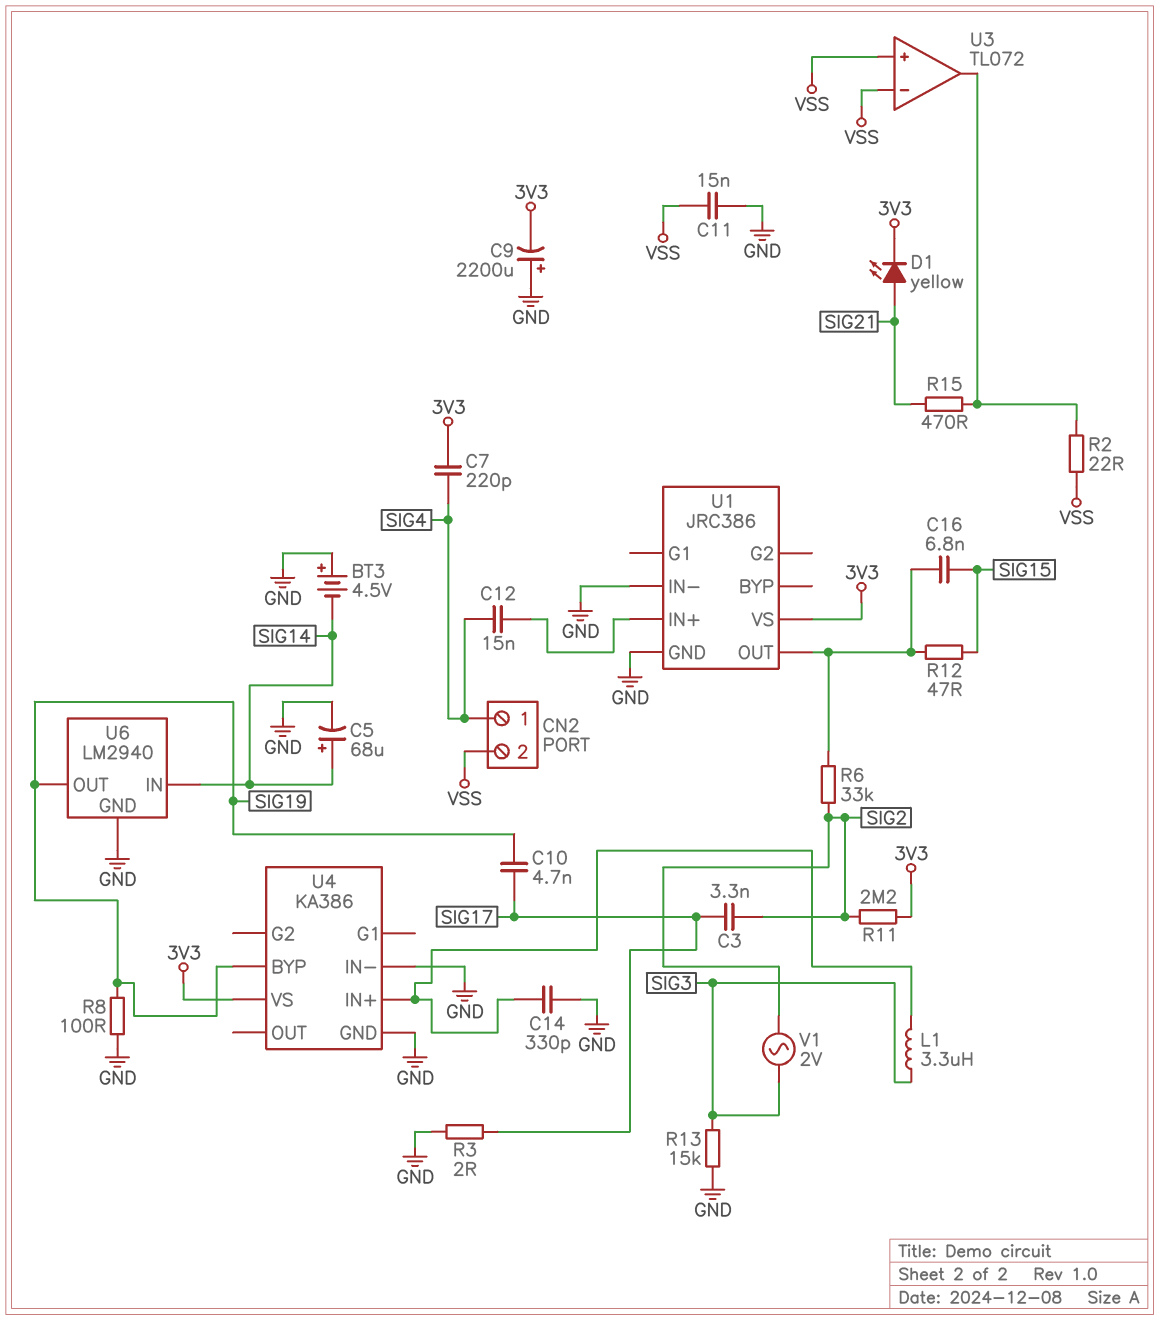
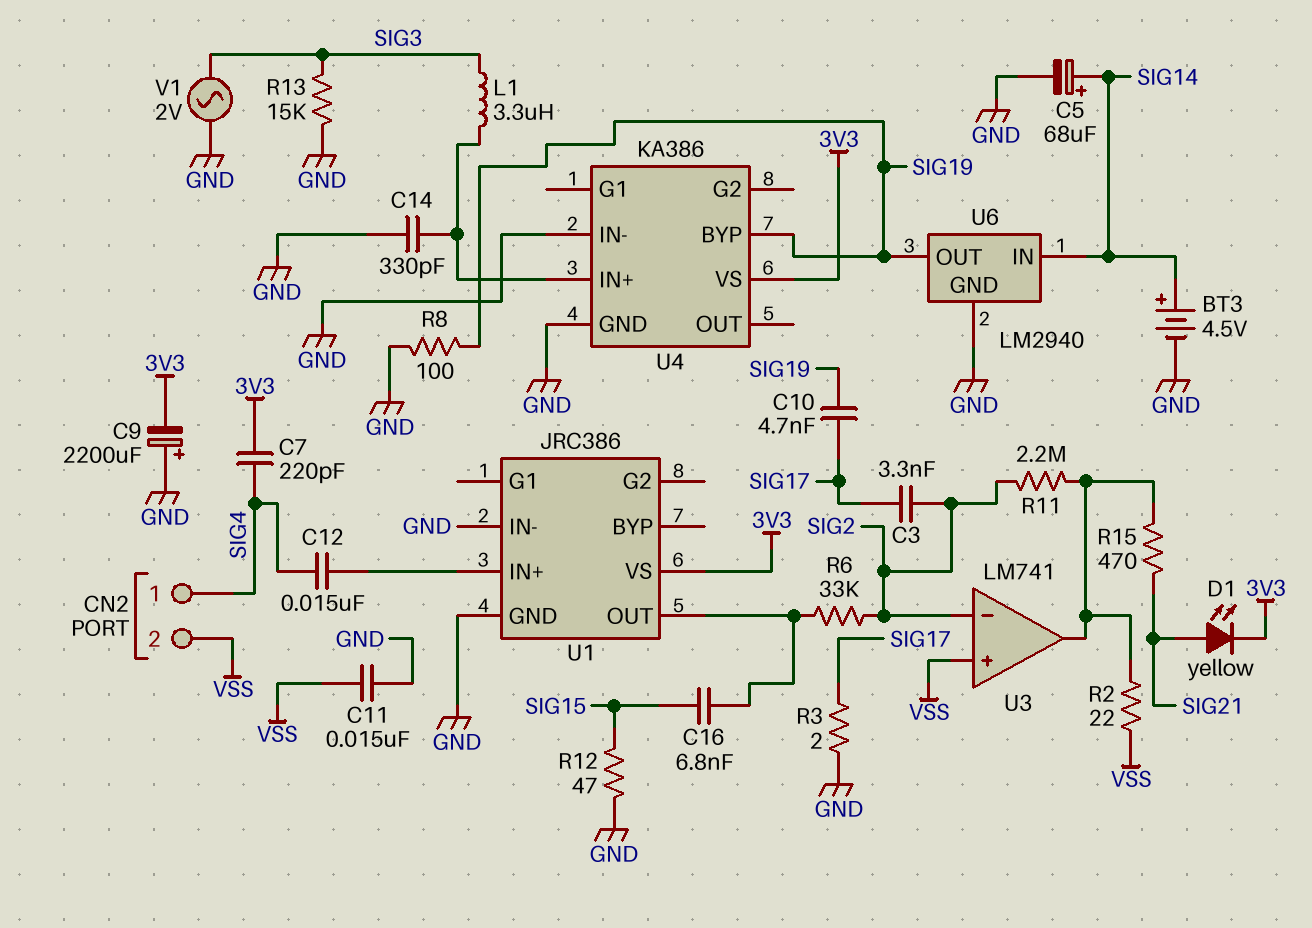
BT3: 4.5V (plus GND, minus SIG14) -> 4.5V (plus SIG14, minus GND)
R11: 2.2M (3V3, SIG2) -> 2.2M (SIG2, U3/out)
R12: 47 (SIG15, U1/OUT) -> 47 (GND, SIG15)
U3: TL072 -> LM741
U3 pin in-: VSS -> SIG2
V1: AC 2V (SIG2, SIG3) -> AC 2V (GND, SIG3)

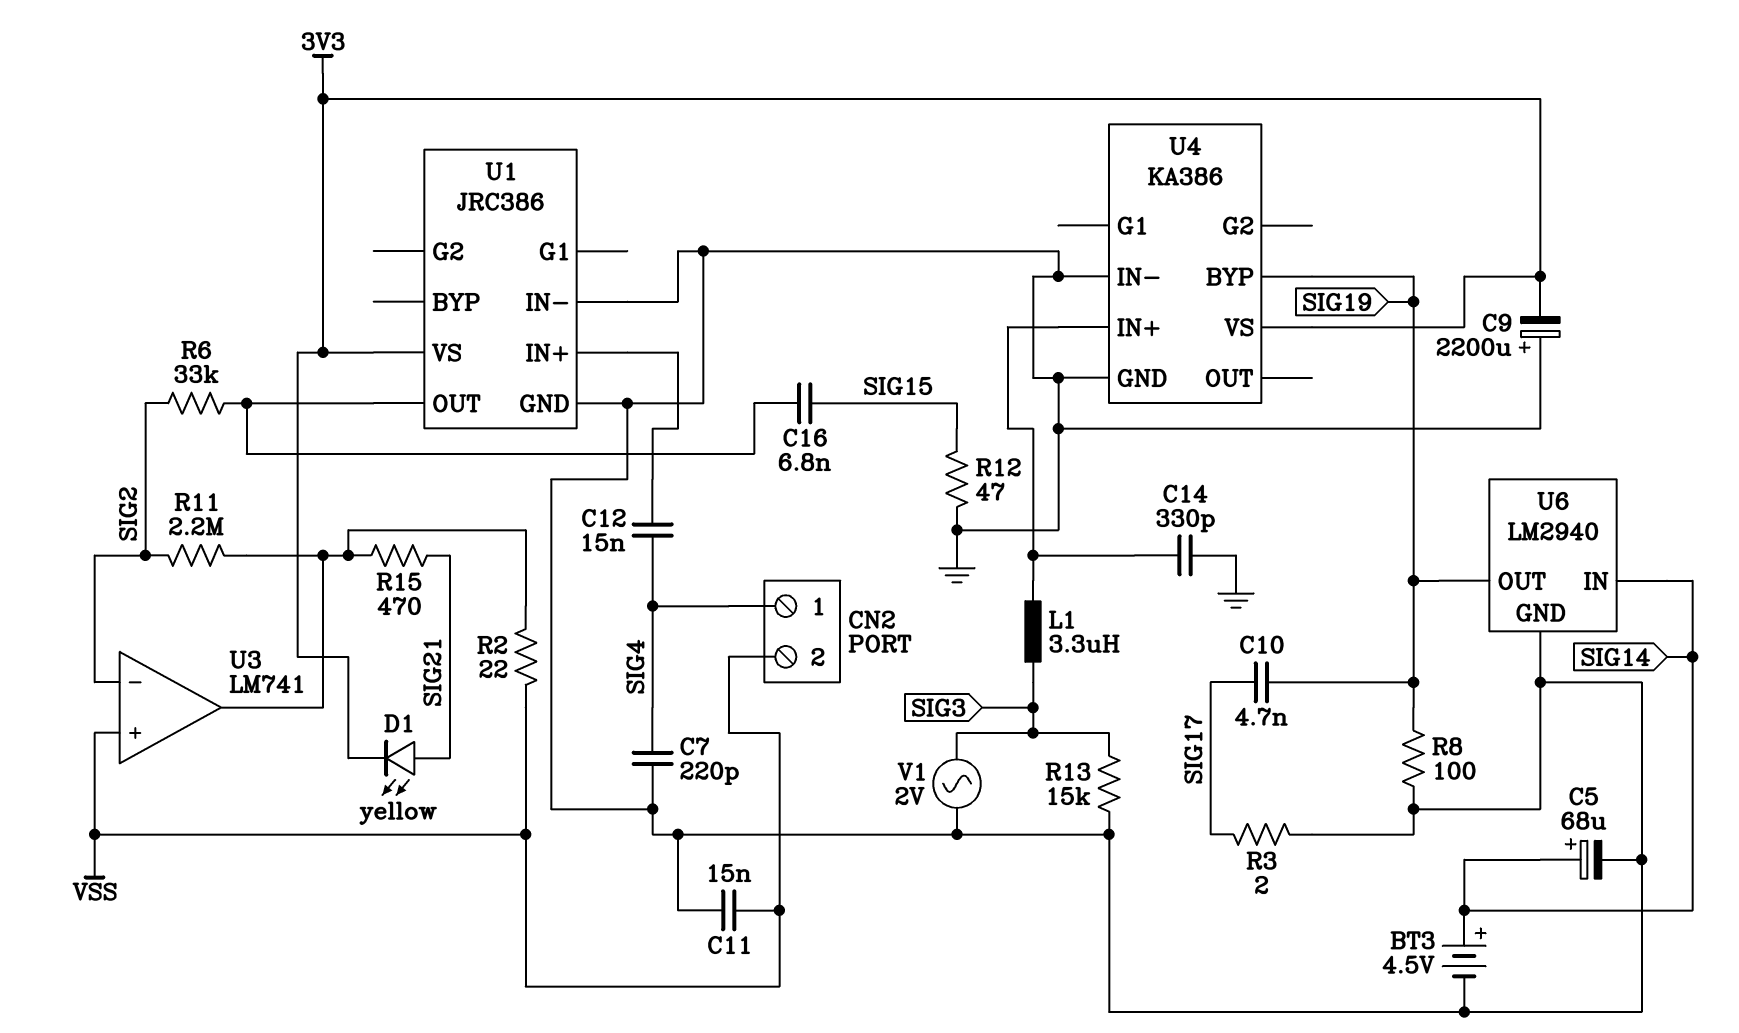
C3: 3.3nF (SIG2, SIG17) -> none
C7: 220pF (3V3, SIG4) -> 220pF (GND, SIG4)

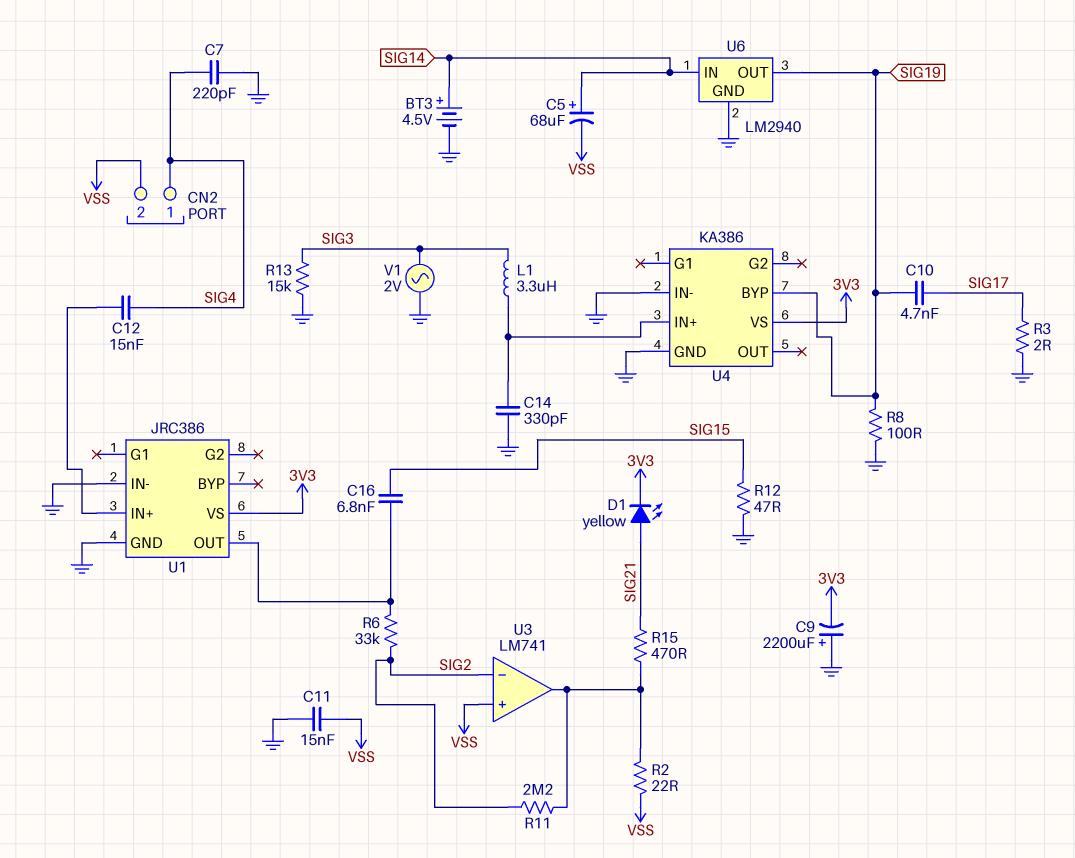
C5: 68uF (plus SIG14, minus GND) -> 68uF (plus SIG14, minus VSS)

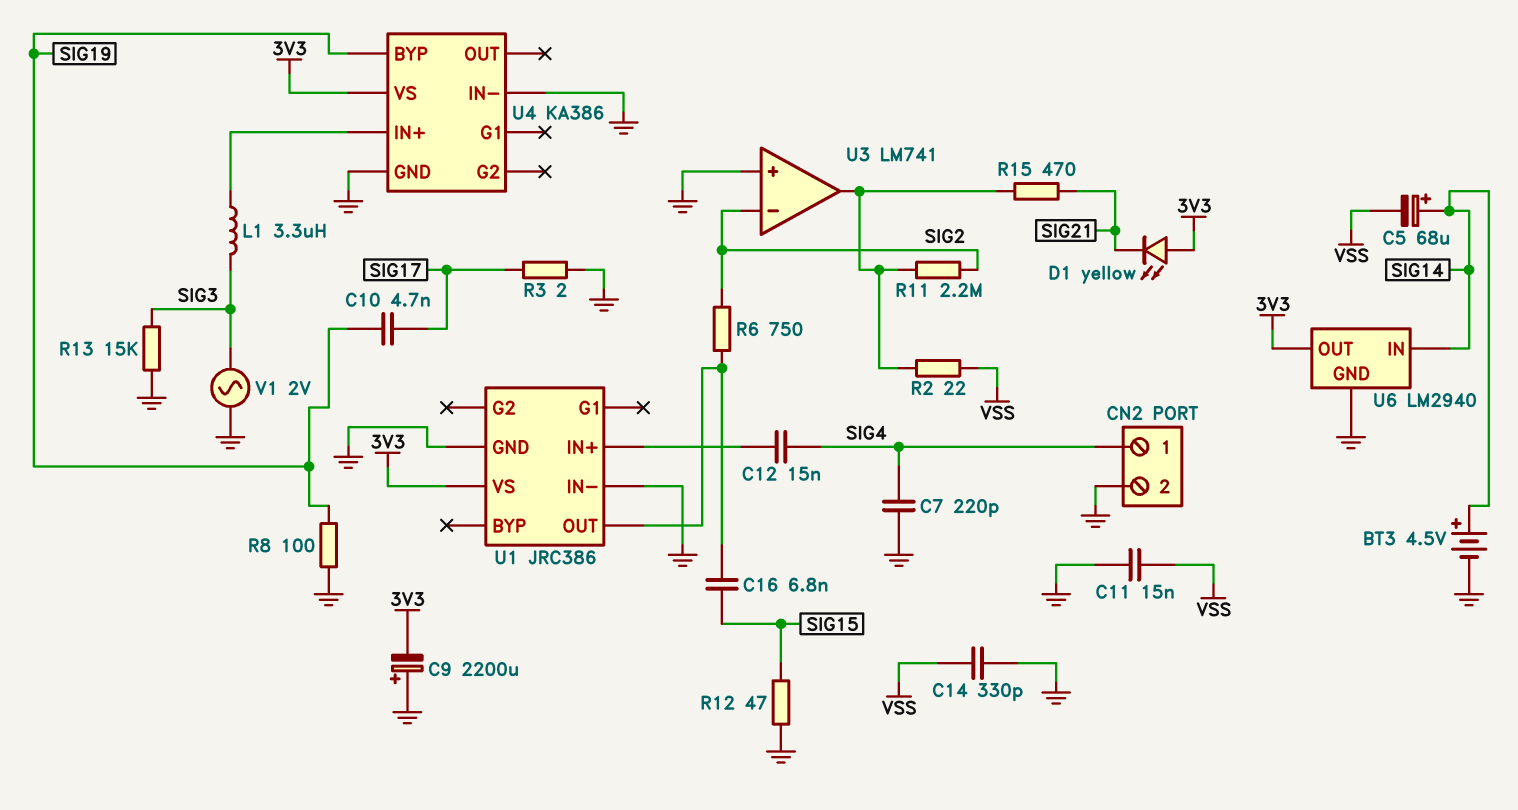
C14: 330pF (GND, U4/IN+) -> 330pF (GND, VSS)
CN2 pin 2: VSS -> GND
D1: LED yellow (A SIG21, K 3V3) -> LED yellow (A 3V3, K SIG21)
R6: 33k (SIG2, U1/OUT) -> 750 (SIG2, U1/OUT)
U3 pin in+: VSS -> GND
U6 pin OUT: SIG19 -> 3V3

